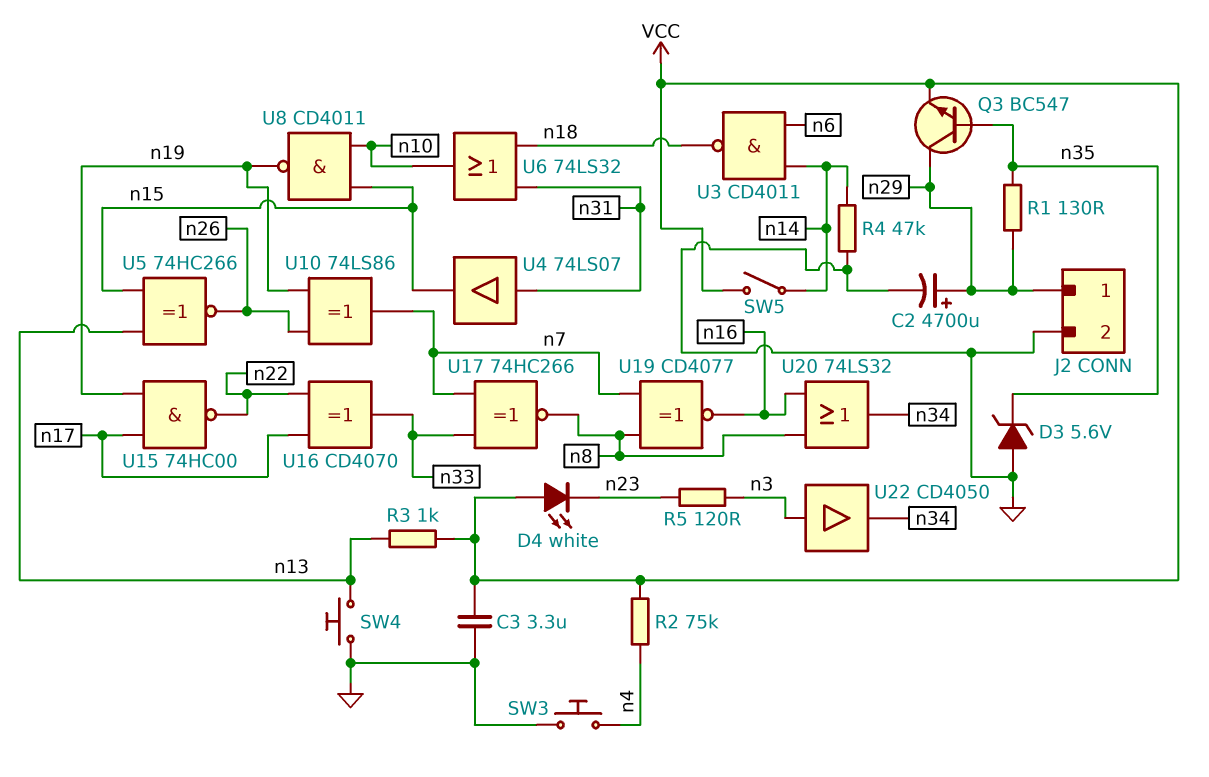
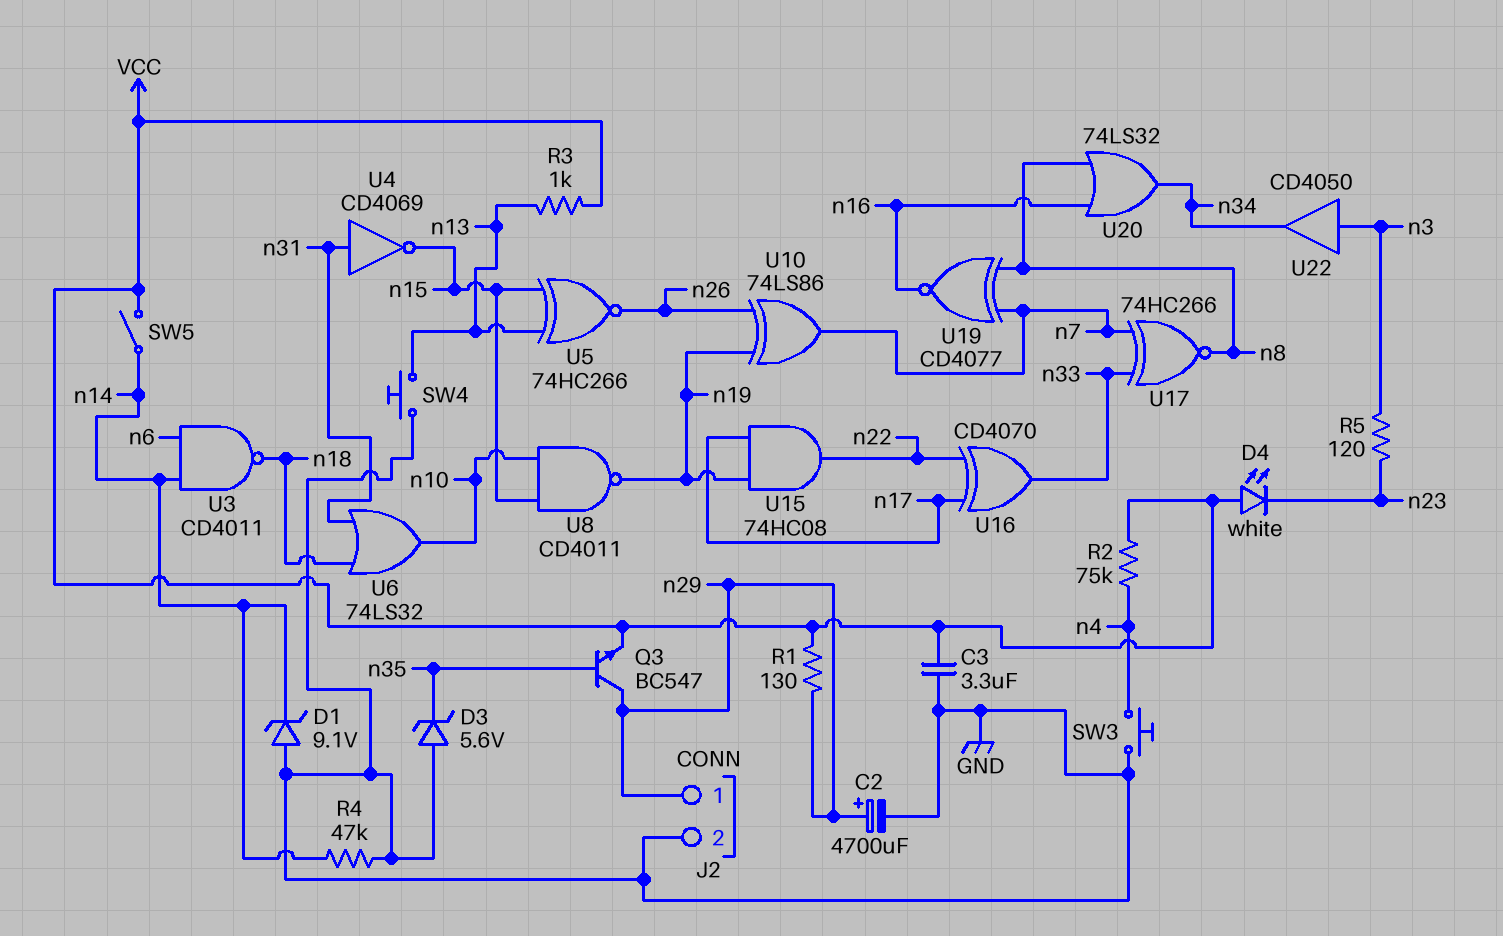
D1: none -> zener 9.1V (A GND, K n14)
R1: 130 (n29, n35) -> 130 (VCC, n29)
U4: buffer 74LS07 (in n31, out n15) -> NOT CD4069 (in n31, out n15)
U15: NAND 74HC00 (in n17, in n19, out n22) -> AND 74HC08 (in n17, in n19, out n22)

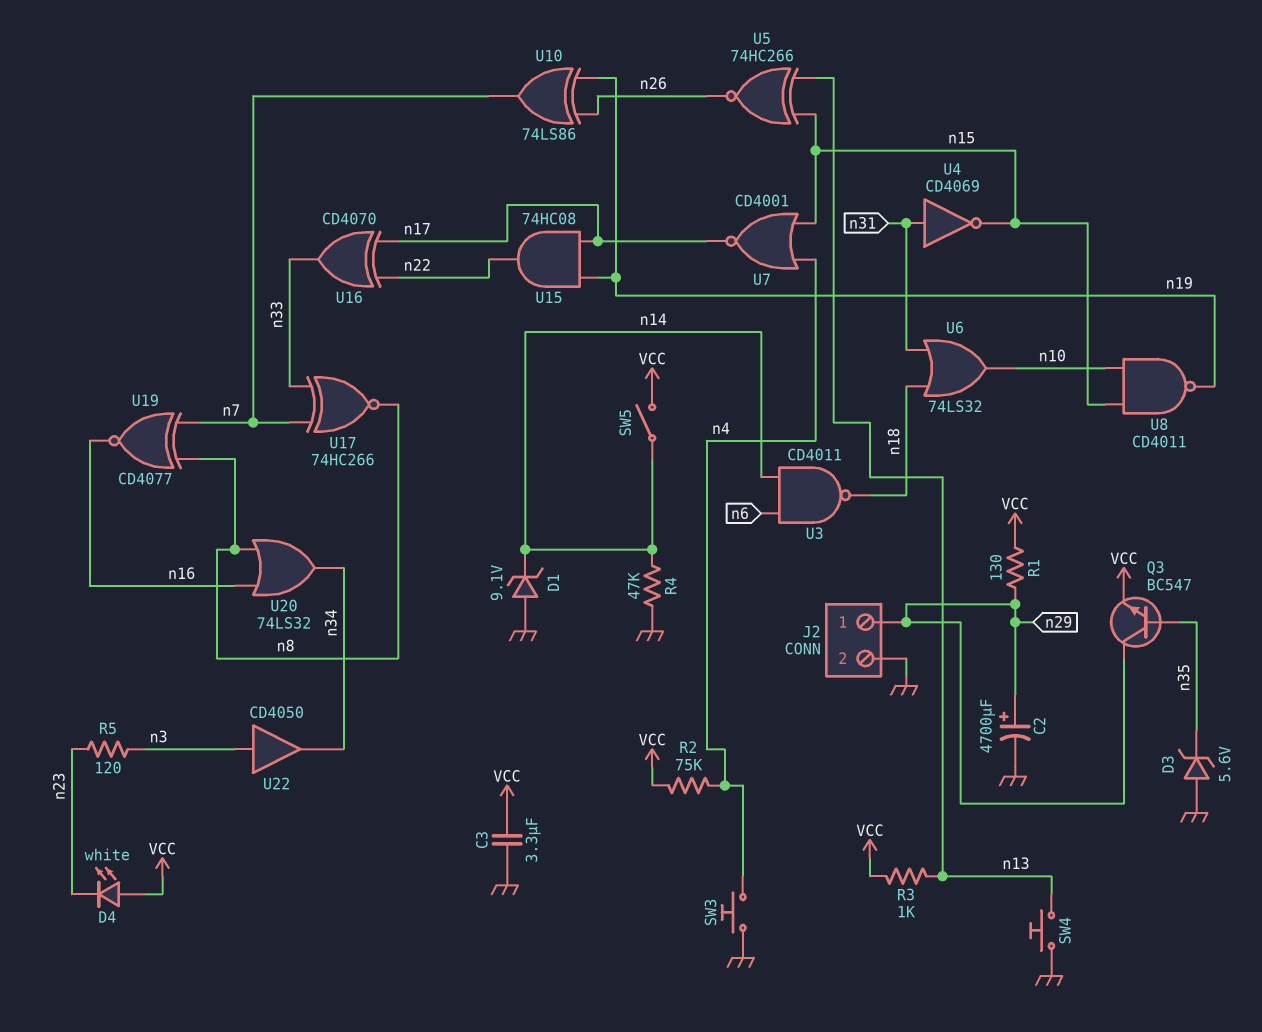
U7: none -> NOR CD4001 (in n4, in n15, out n17)

